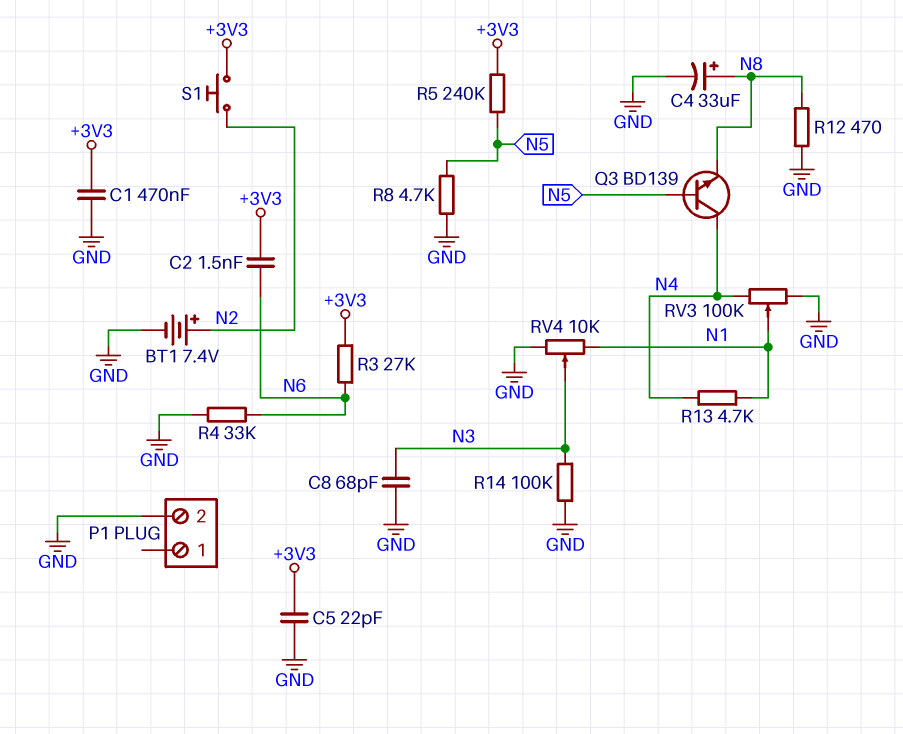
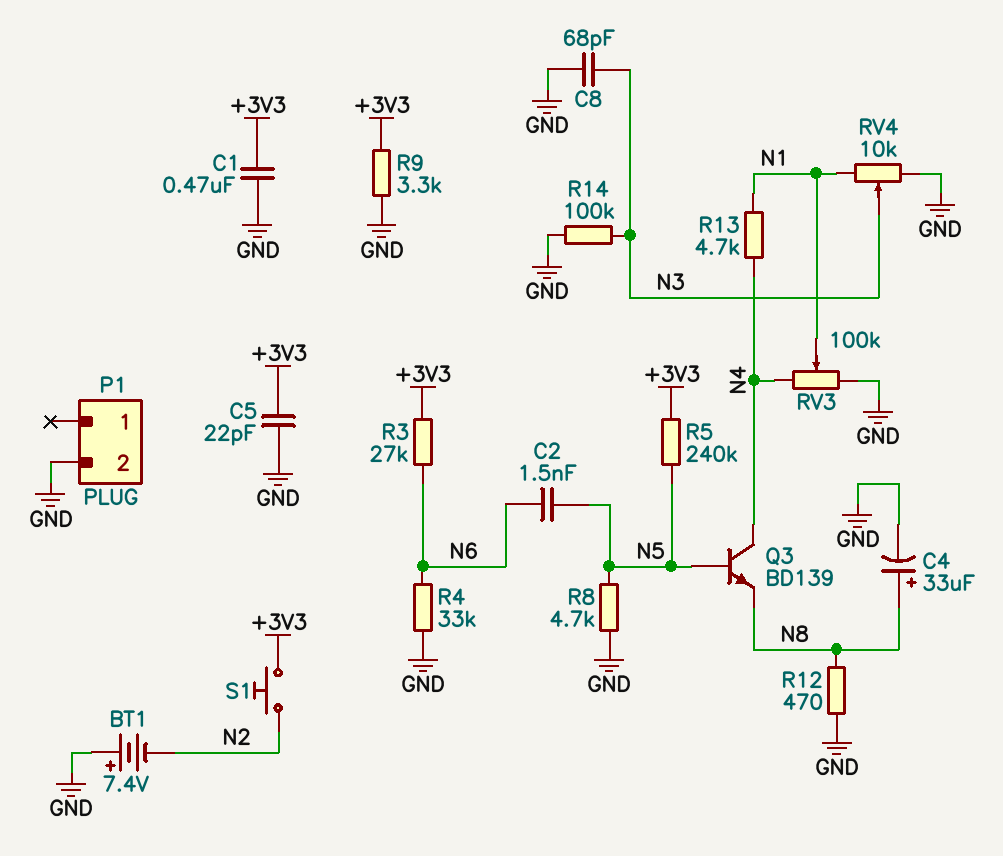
BT1: 7.4V (plus N2, minus GND) -> 7.4V (plus GND, minus N2)
C2: 1.5nF (+3V3, N6) -> 1.5nF (N5, N6)
R9: none -> 3.3k (+3V3, GND)

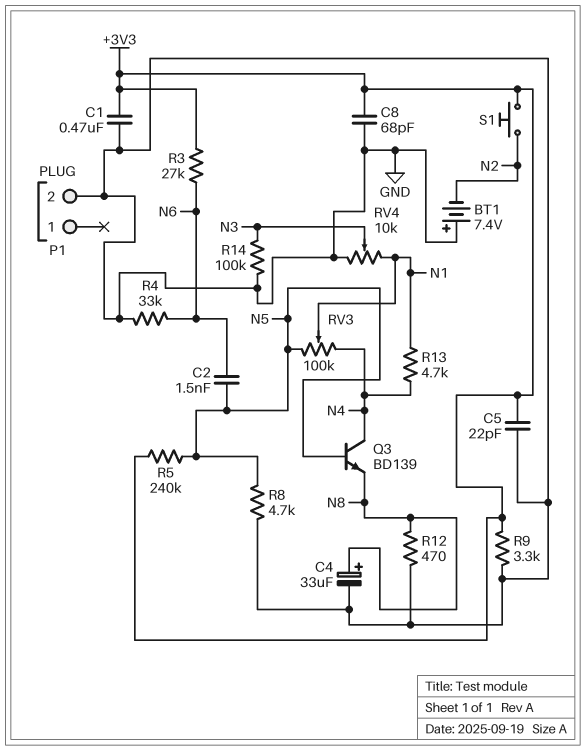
C8: 68pF (GND, N3) -> 68pF (+3V3, GND)
RV3: 100k (GND, N4, wiper N1) -> 100k (N4, N5, wiper N1)

